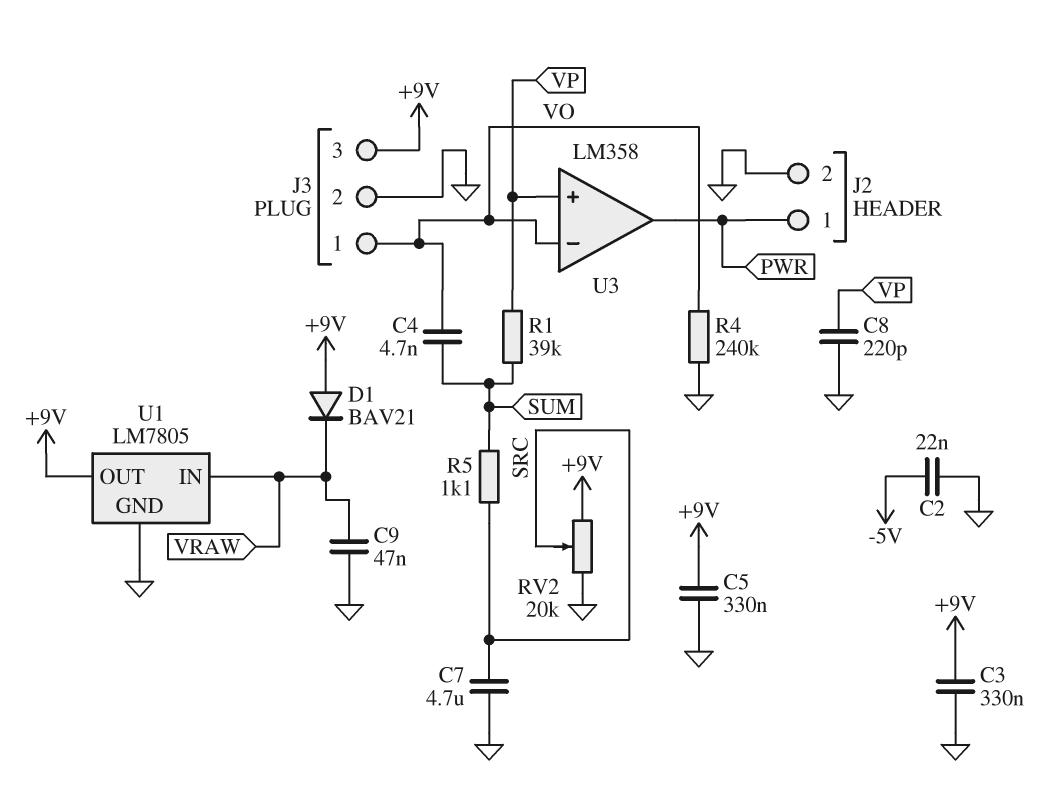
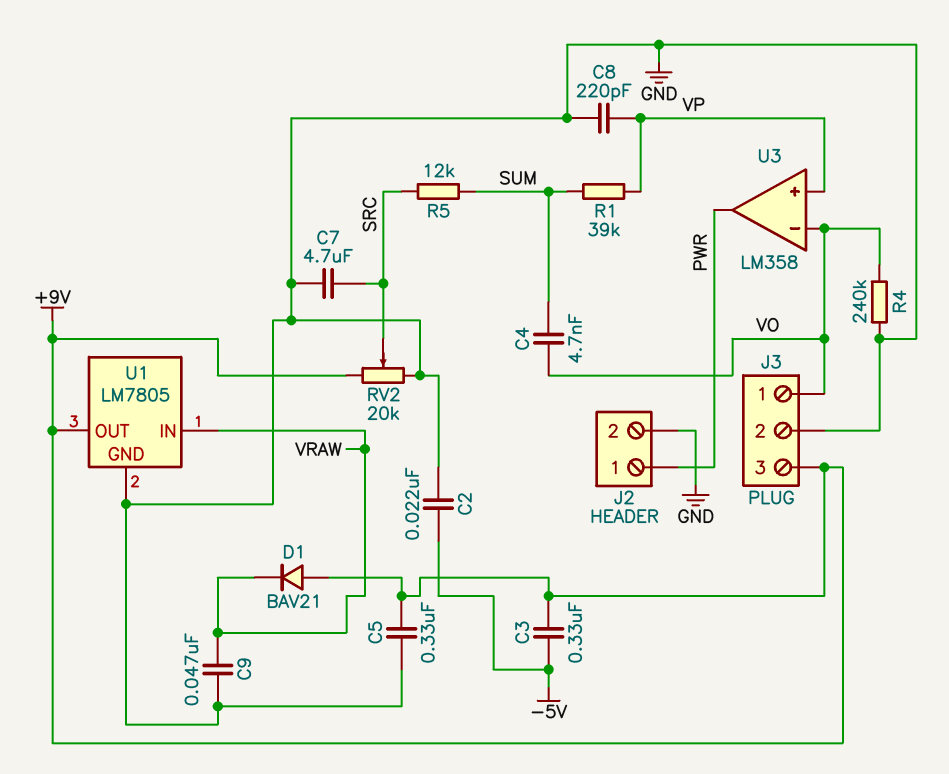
C3: 330nF (+9V, GND) -> 330nF (+9V, -5V)
R5: 1.1k (SRC, SUM) -> 12k (SRC, SUM)

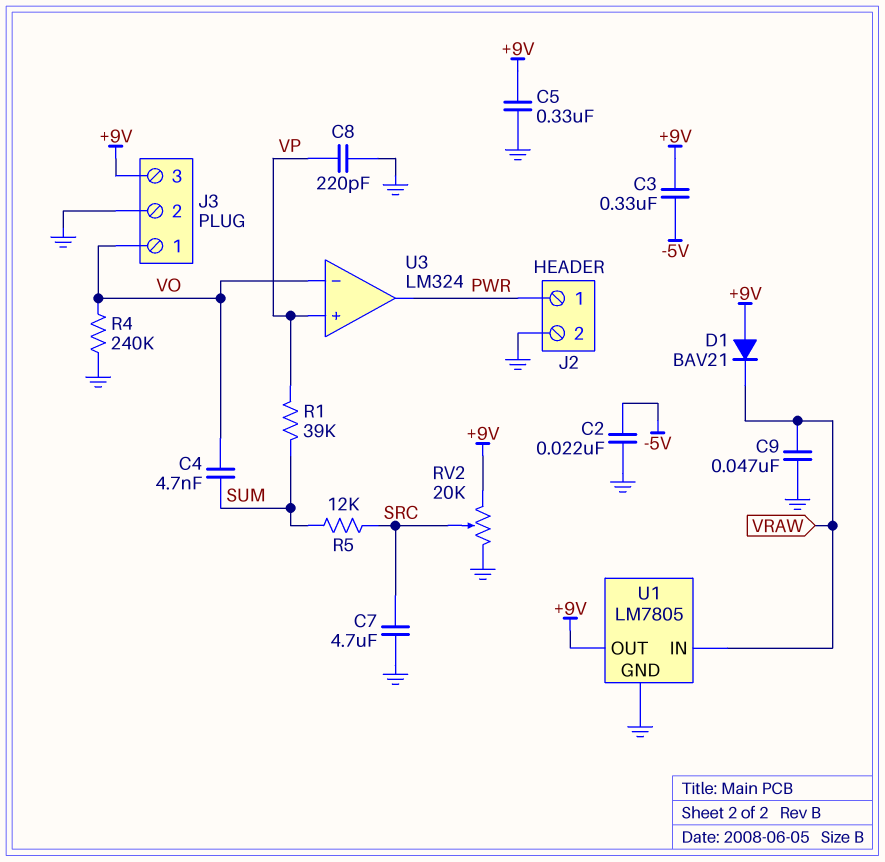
U3: LM358 -> LM324

